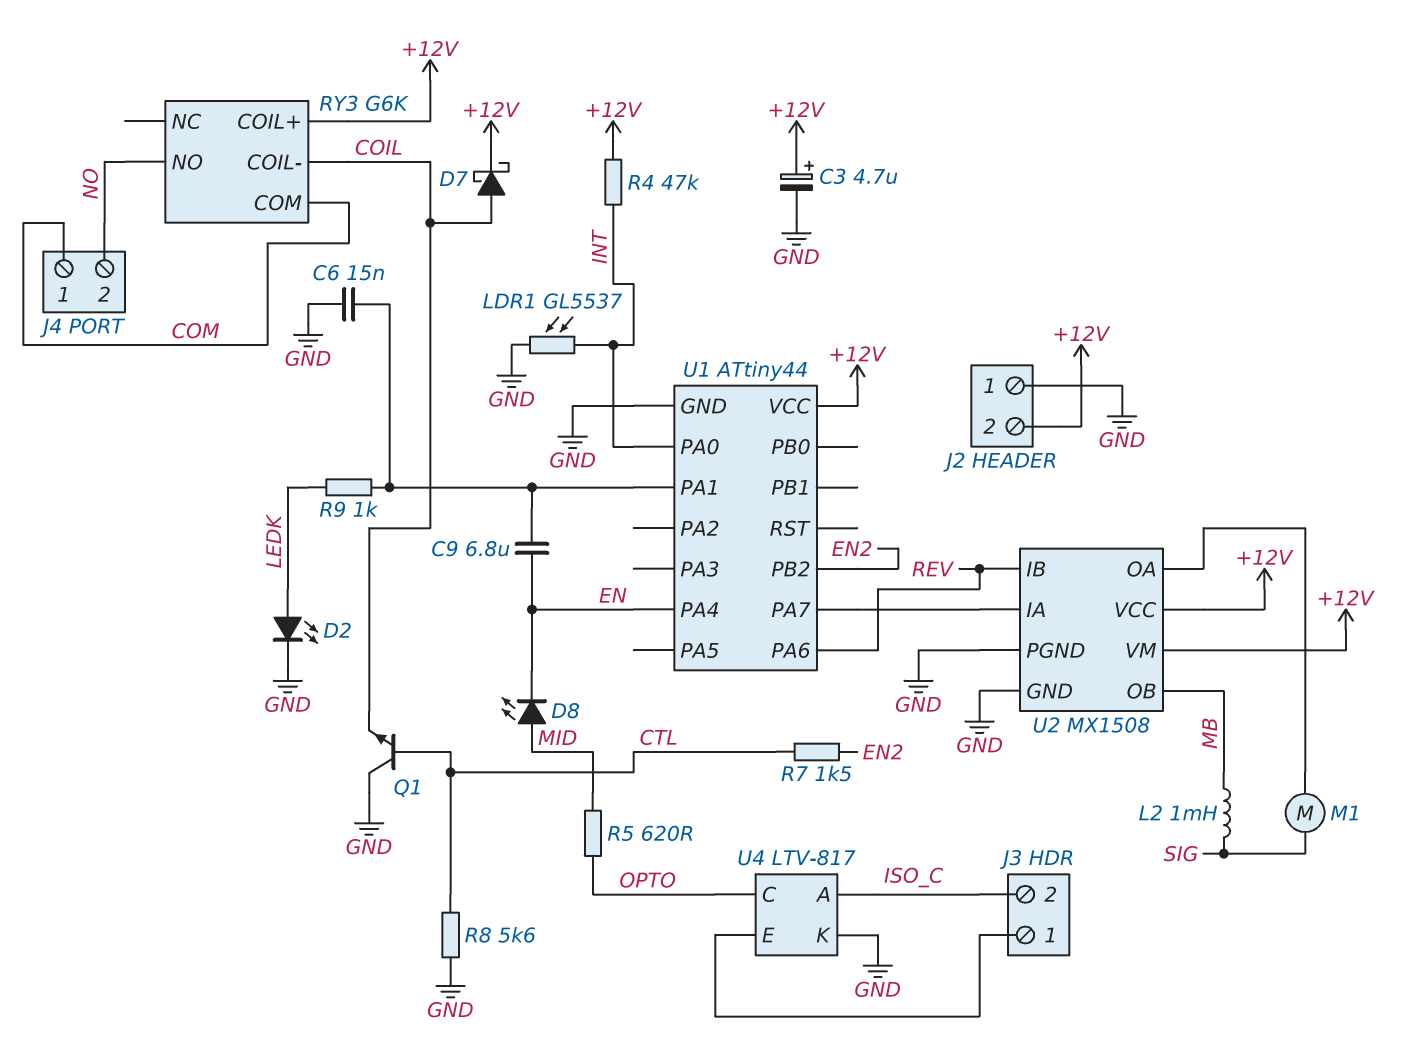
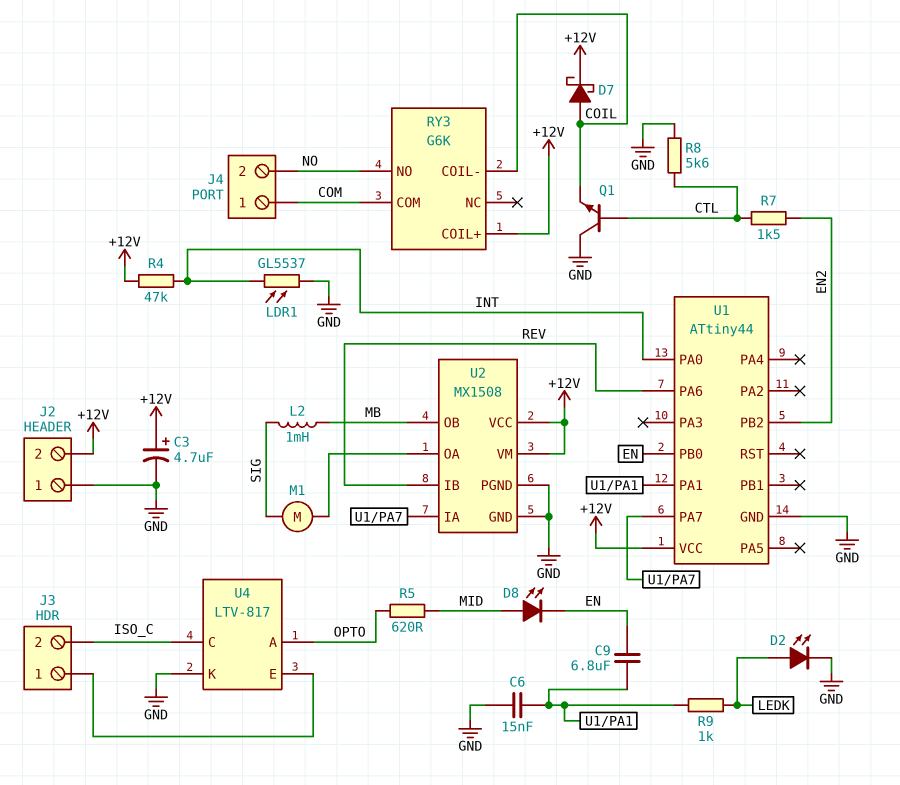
U1 pin PA4: EN -> none
U1 pin PB0: none -> EN
U4 pin A: ISO_C -> OPTO
U4 pin C: OPTO -> ISO_C

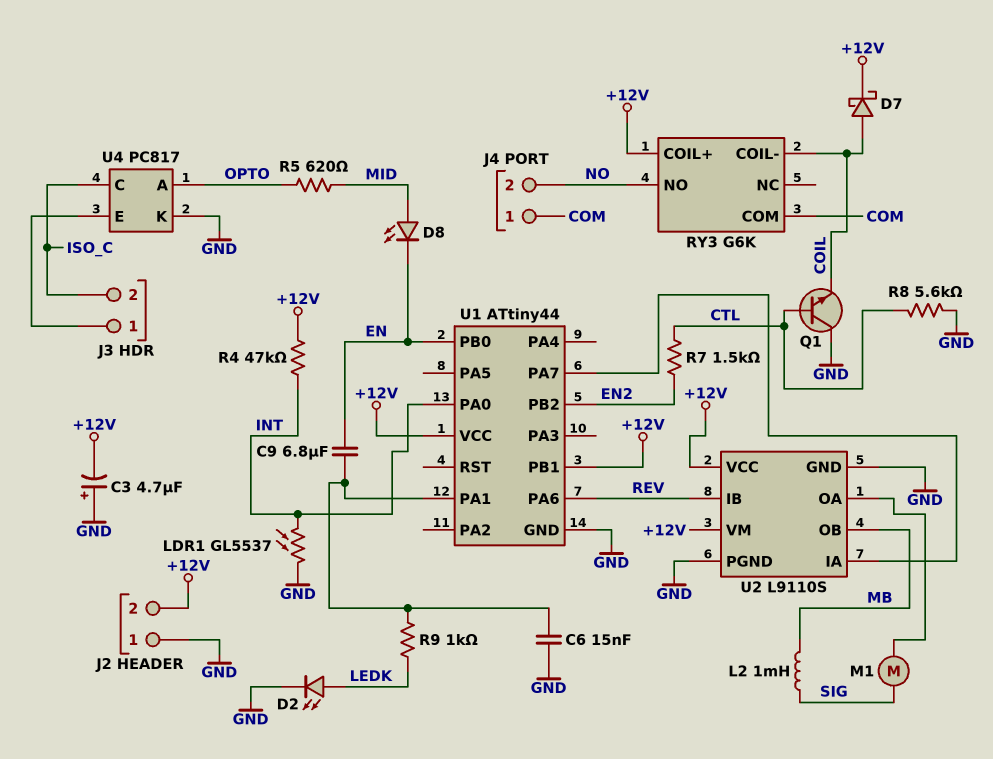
C3: 4.7uF (plus +12V, minus GND) -> 4.7uF (plus GND, minus +12V)
U1 pin PB1: none -> +12V
U2: MX1508 -> L9110S
U4: LTV-817 -> PC817

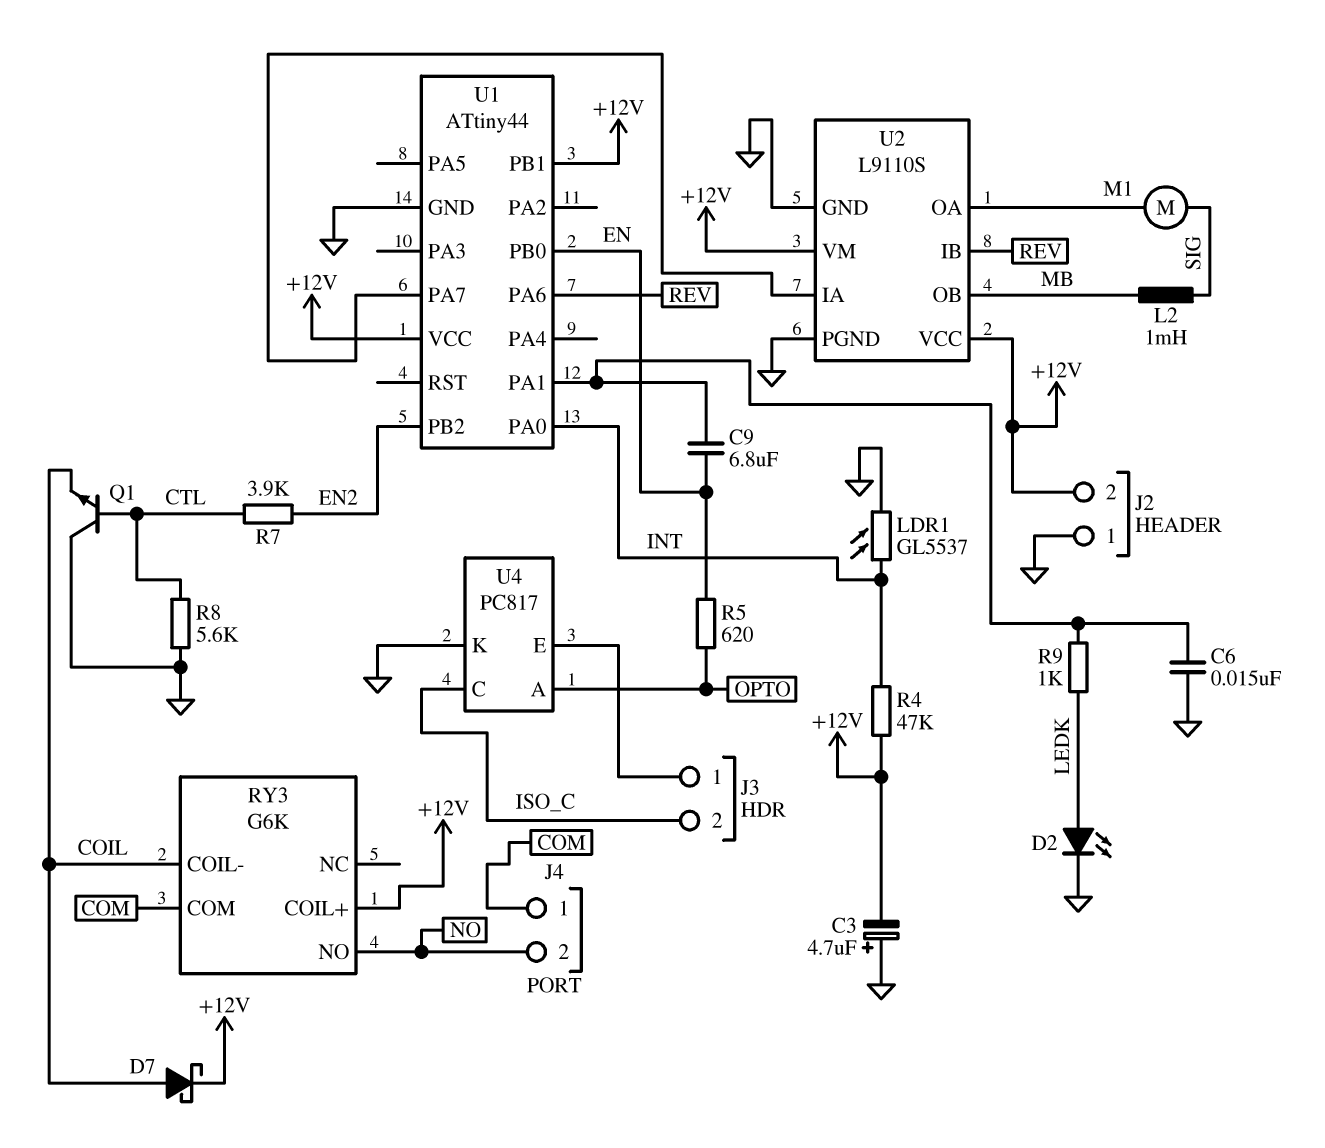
D8: LED (A MID, K EN) -> none
R5: 620 (MID, OPTO) -> 620 (EN, OPTO)
R7: 1.5k (CTL, EN2) -> 3.9k (CTL, EN2)

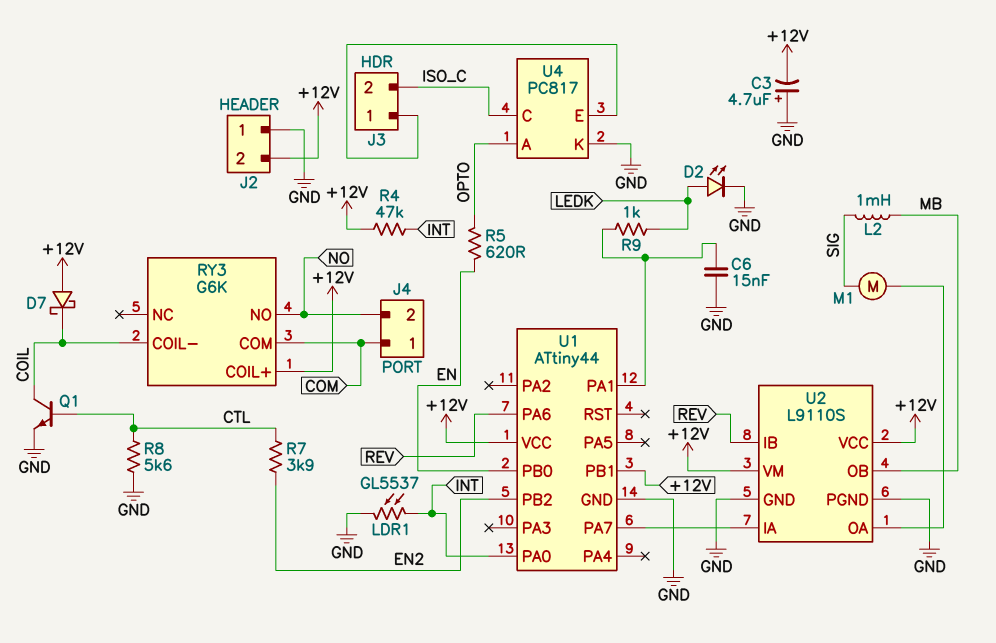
C9: 6.8uF (EN, U1/PA1) -> none
D7: schottky (A COIL, K +12V) -> schottky (A +12V, K COIL)
Q1: NPN (B CTL, C GND, E COIL) -> NPN (B CTL, C COIL, E GND)

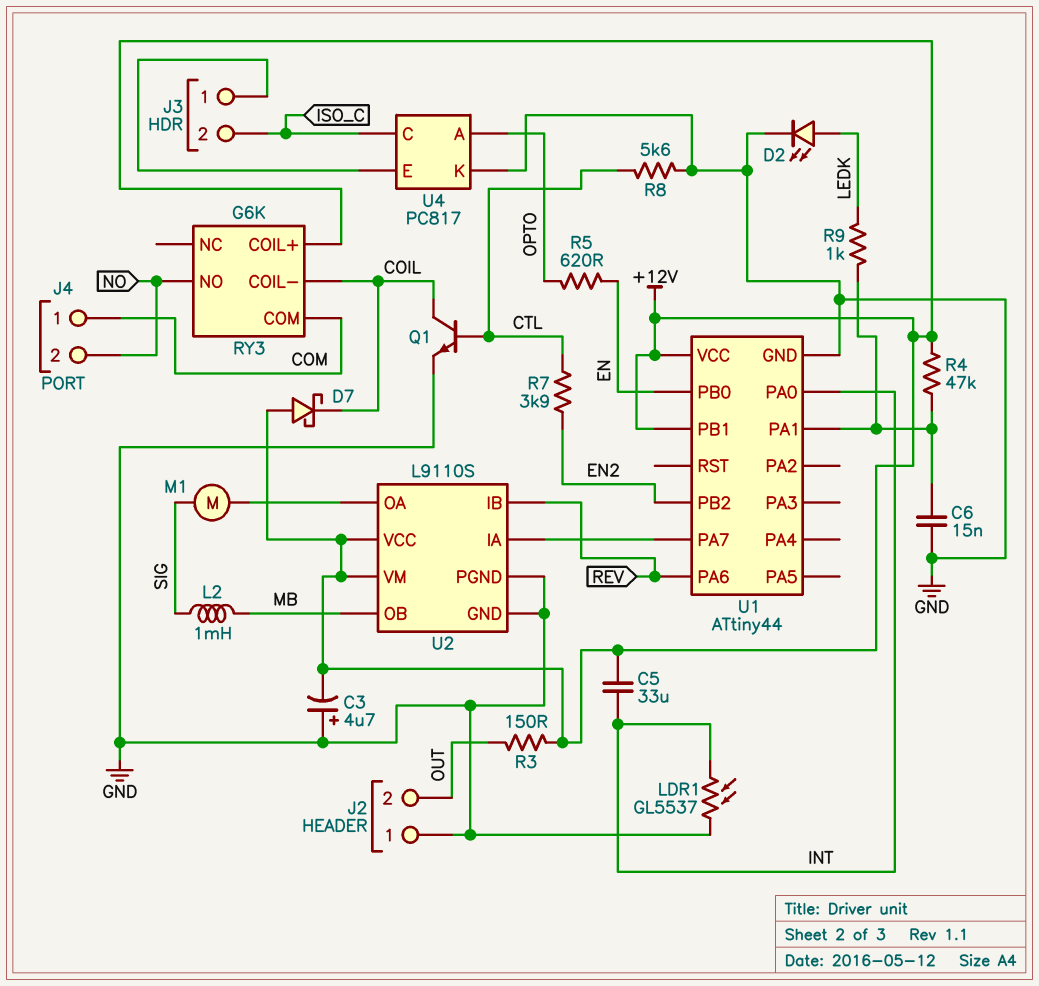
C5: none -> 33uF (+12V, INT)
J2 pin 2: +12V -> OUT
R3: none -> 150 (+12V, OUT)
R4: 47k (+12V, INT) -> 47k (+12V, U1/PA1)

